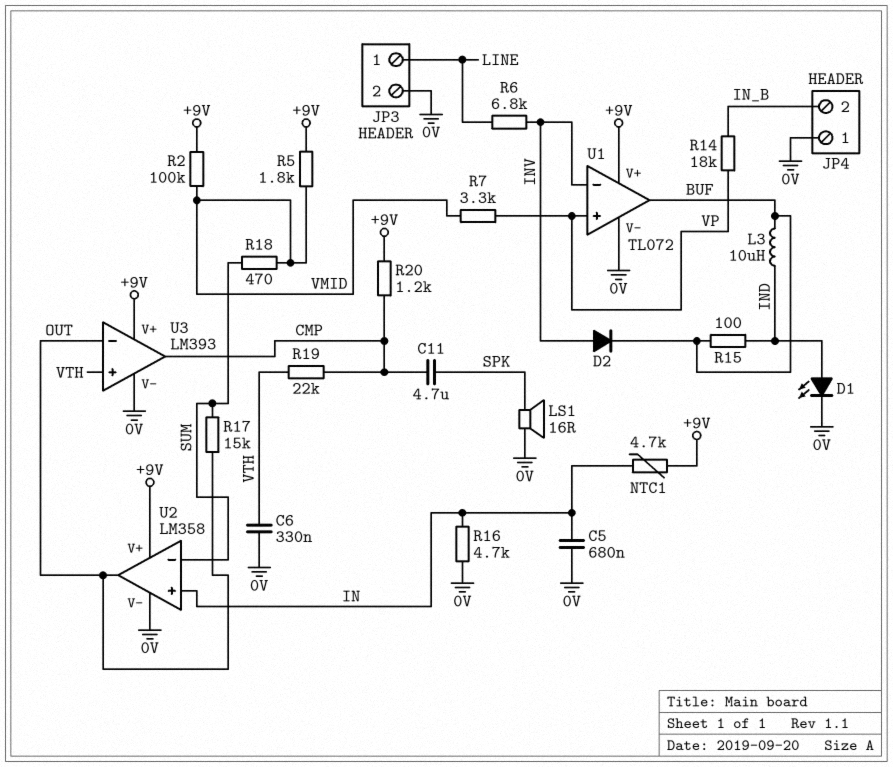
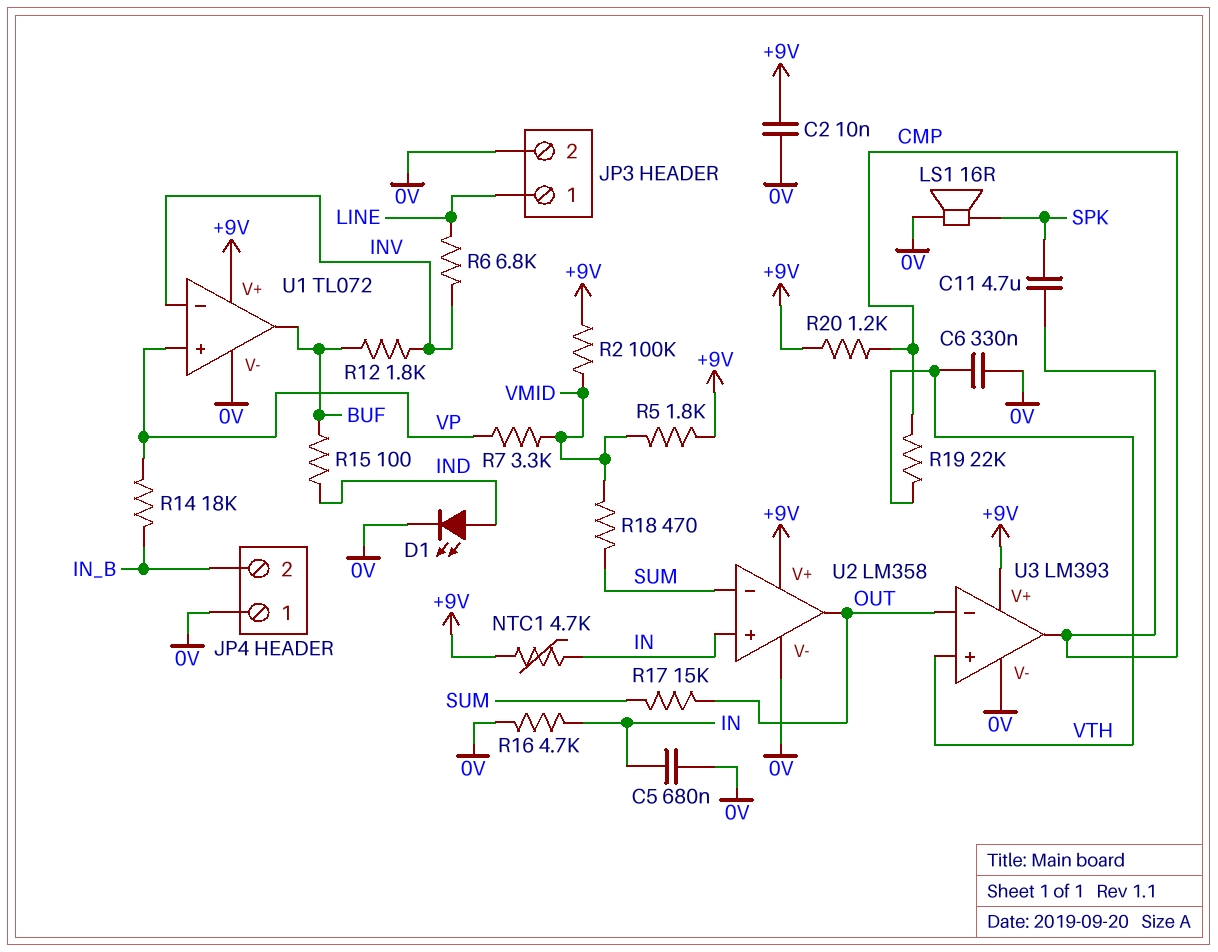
C2: none -> 10nF (+9V, 0V)
D2: diode (A INV, K BUF) -> none
L3: 10uH (BUF, IND) -> none
R12: none -> 1.8k (BUF, INV)

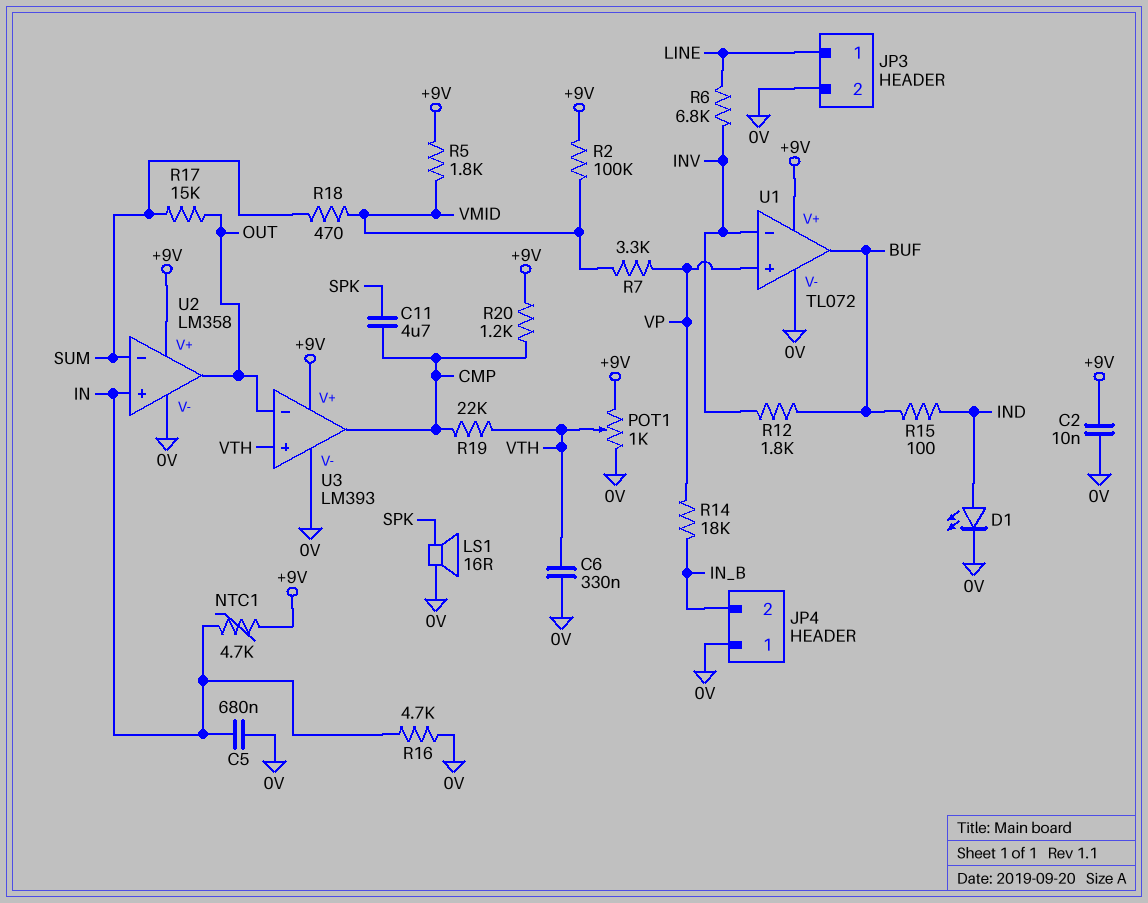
POT1: none -> 1k (+9V, 0V, wiper VTH)

